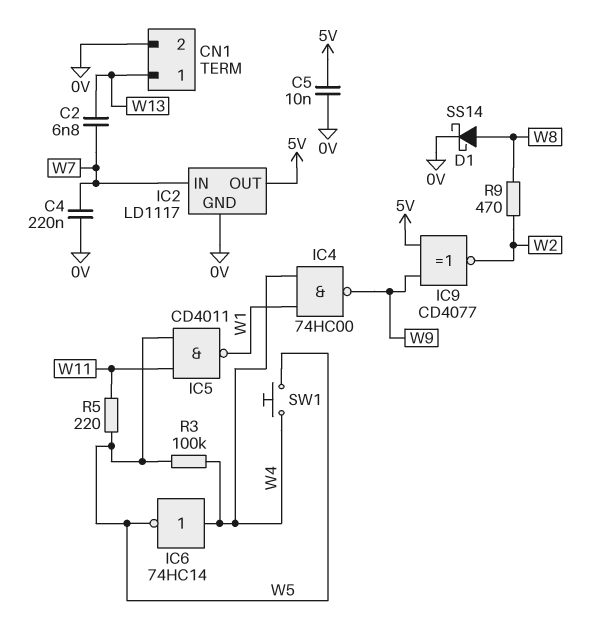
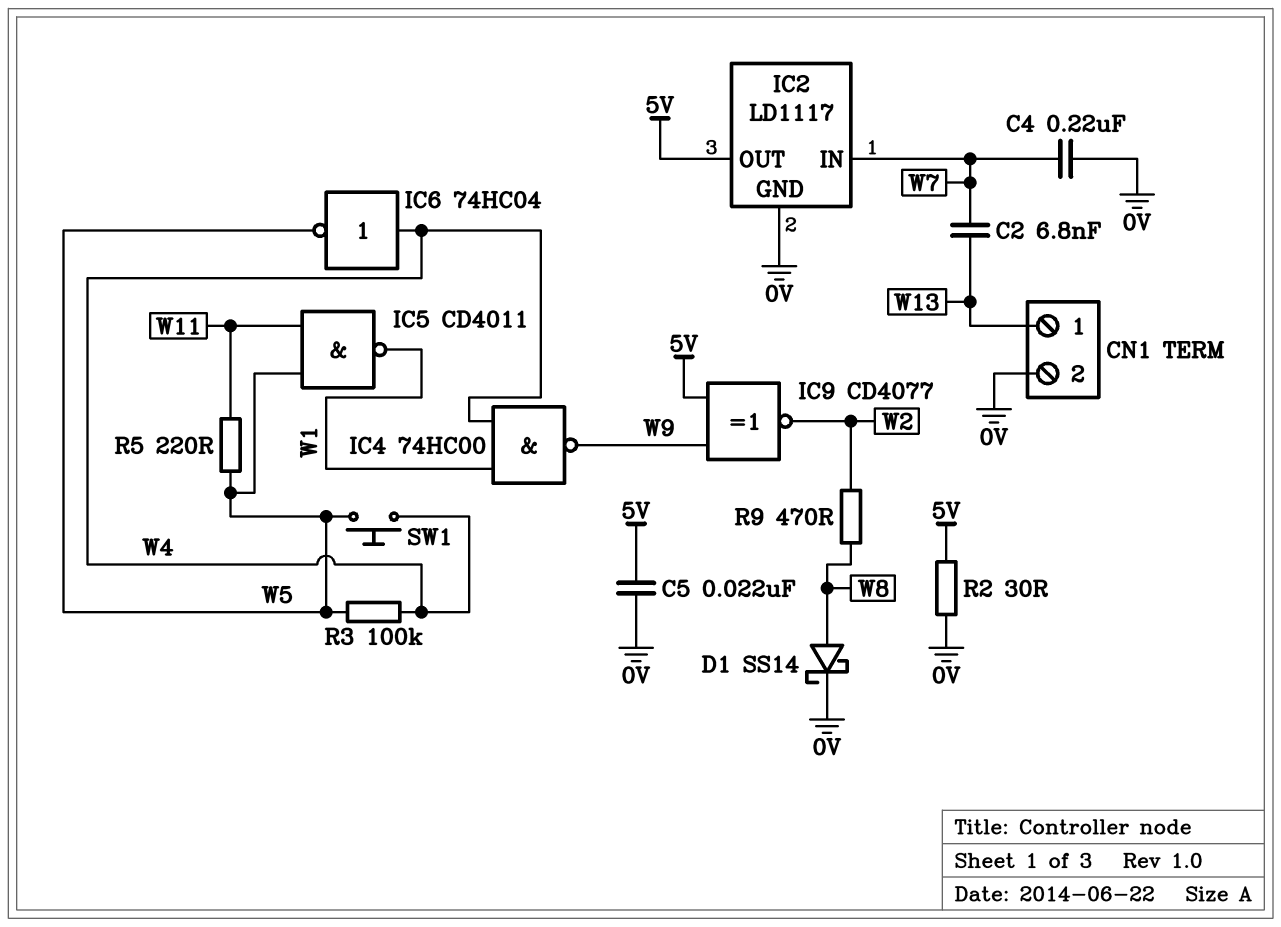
C5: 10nF (0V, 5V) -> 22nF (0V, 5V)
IC6: NOT 74HC14 (in W4, out W5) -> NOT 74HC04 (in W4, out W5)
R2: none -> 30 (0V, 5V)

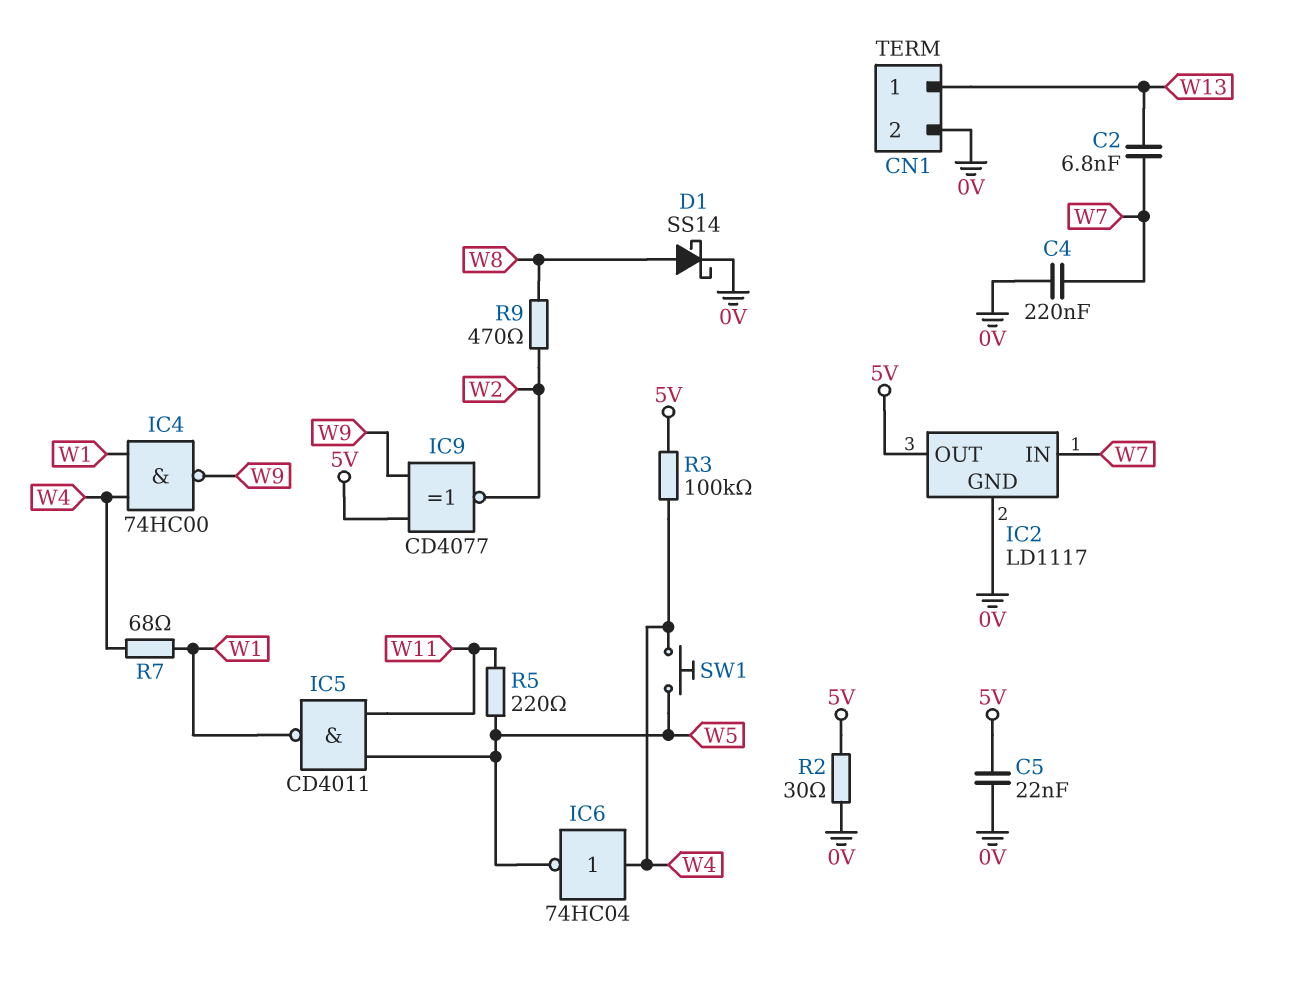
R3: 100k (W4, W5) -> 100k (5V, W4)
R7: none -> 68 (W1, W4)

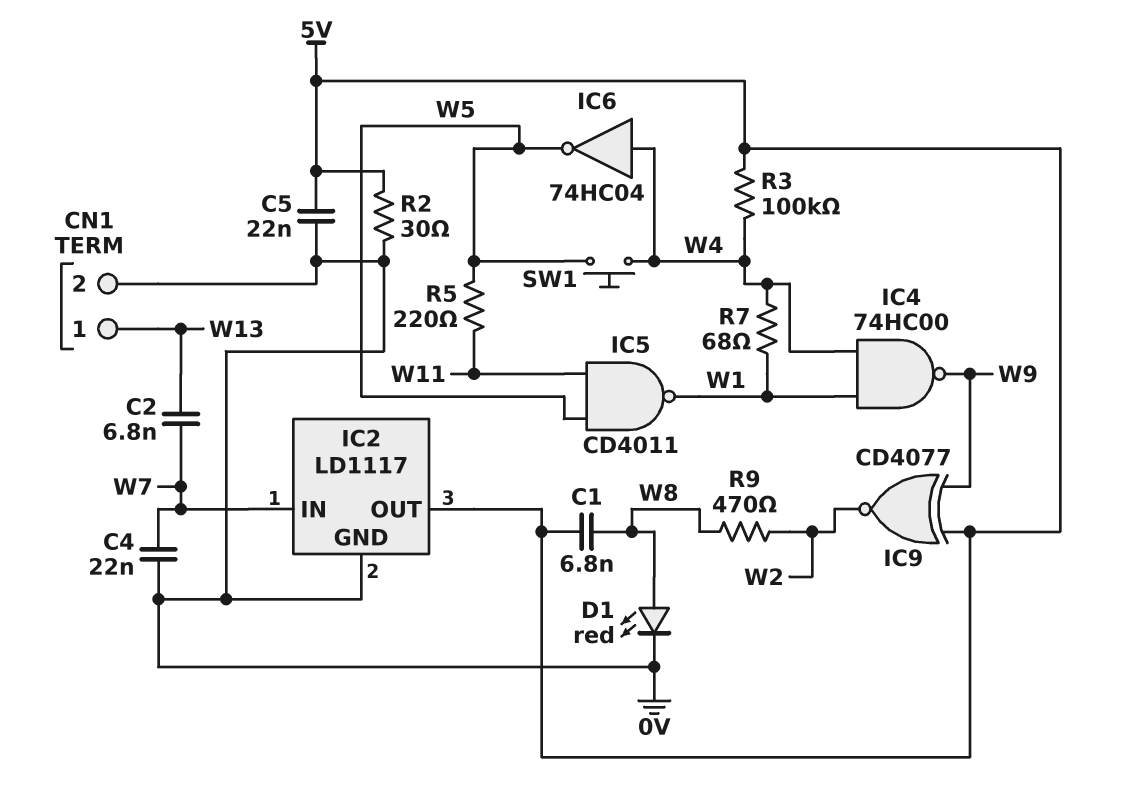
C1: none -> 6.8nF (5V, W8)
C4: 220nF (0V, W7) -> 22nF (0V, W7)
D1: schottky SS14 (A W8, K 0V) -> LED red (A W8, K 0V)

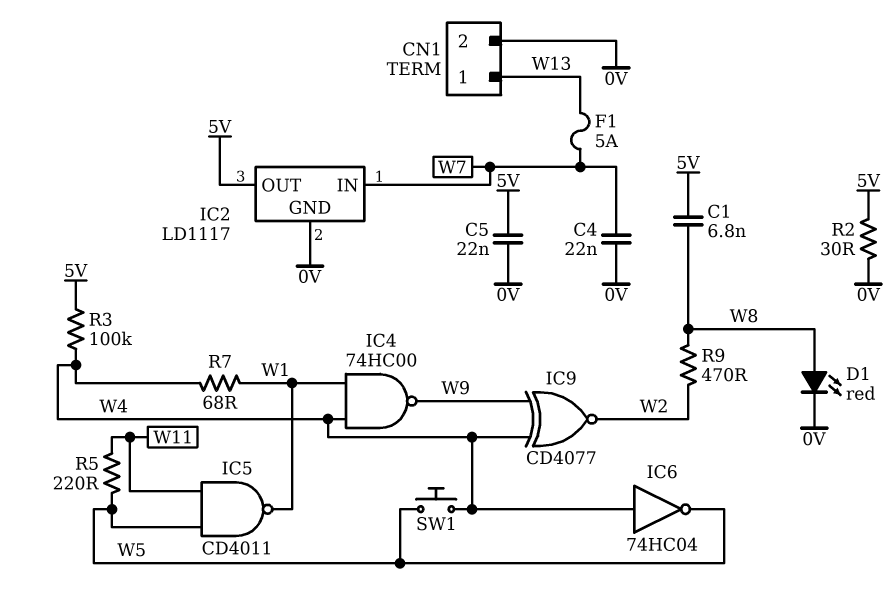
C2: 6.8nF (W7, W13) -> none
F1: none -> 5A (W7, W13)
IC9: XNOR CD4077 (in 5V, in W9, out W2) -> XNOR CD4077 (in W4, in W9, out W2)

